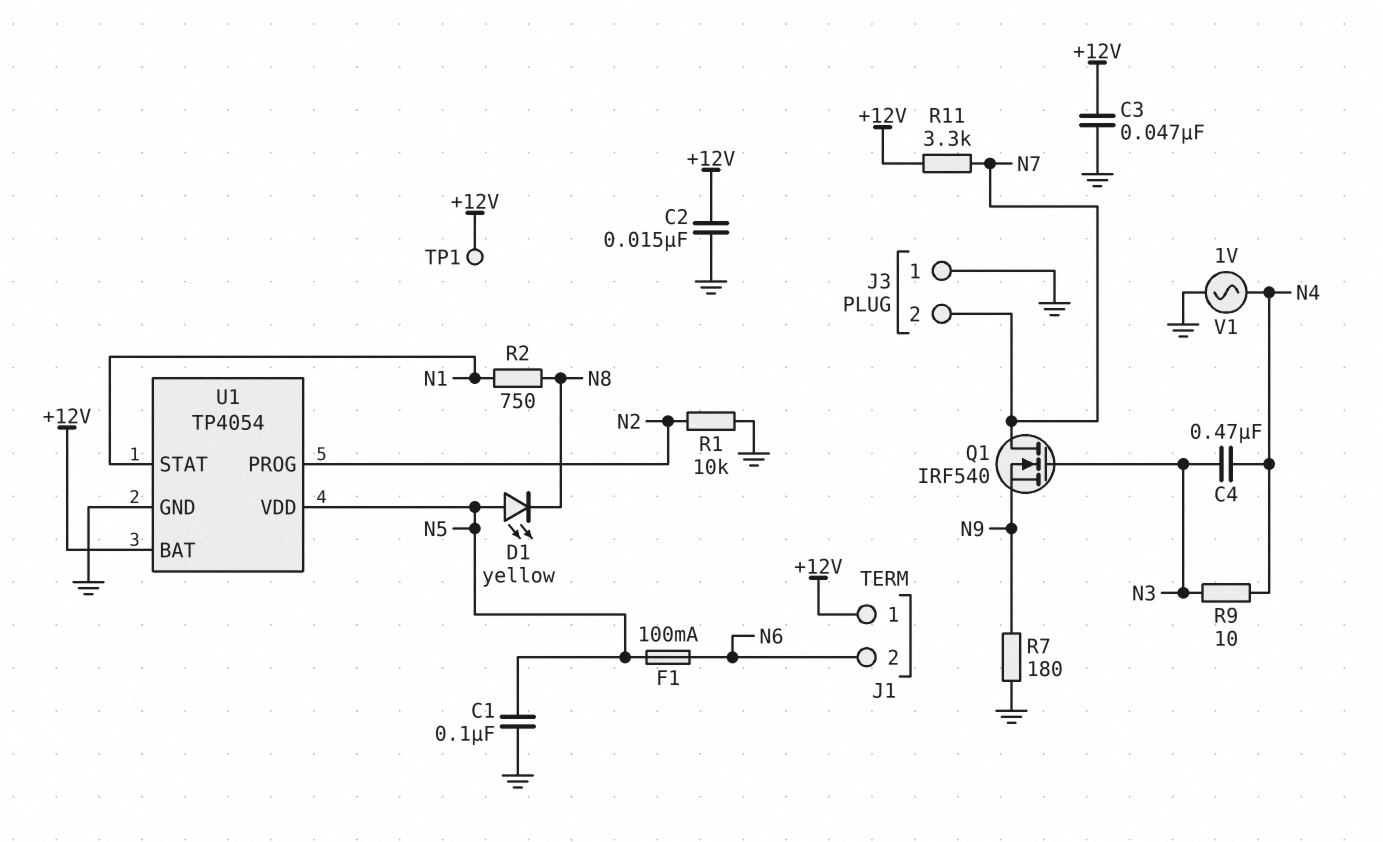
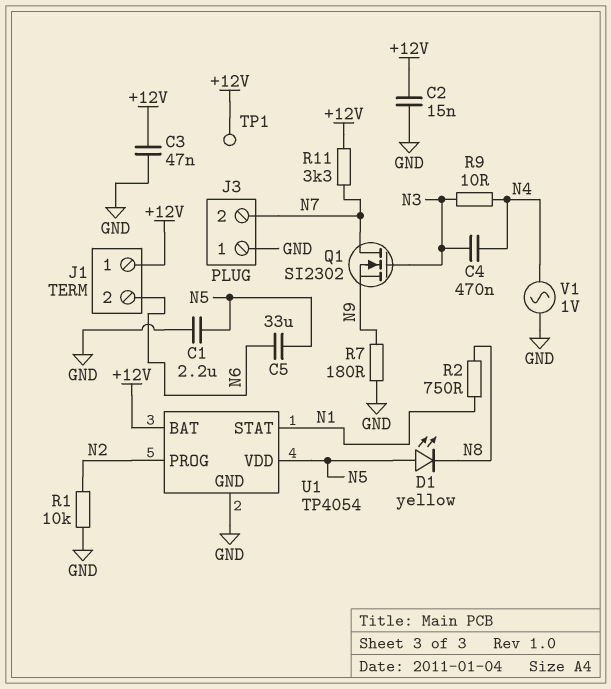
C1: 100nF (GND, N5) -> 2.2uF (GND, N5)
C5: none -> 33uF (N5, N6)
F1: 100mA (N5, N6) -> none
Q1: NMOS IRF540 (G N3, D N7, S N9) -> NMOS SI2302 (G N3, D N7, S N9)

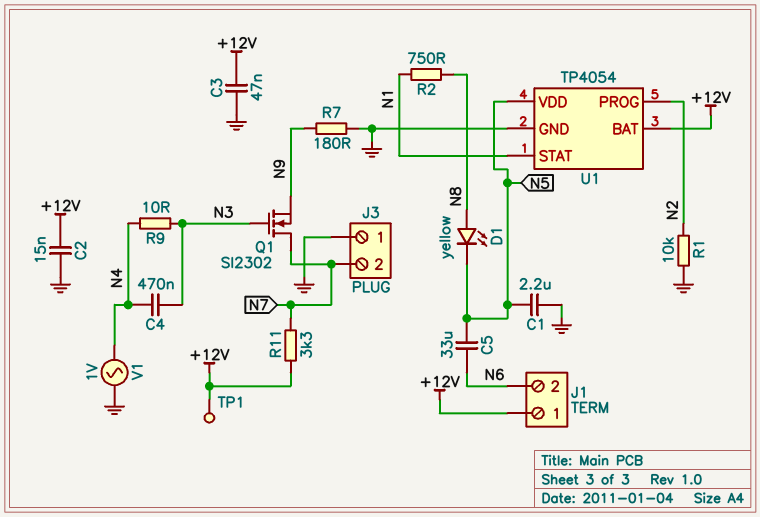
D1: LED yellow (A N5, K N8) -> LED yellow (A N8, K N5)

